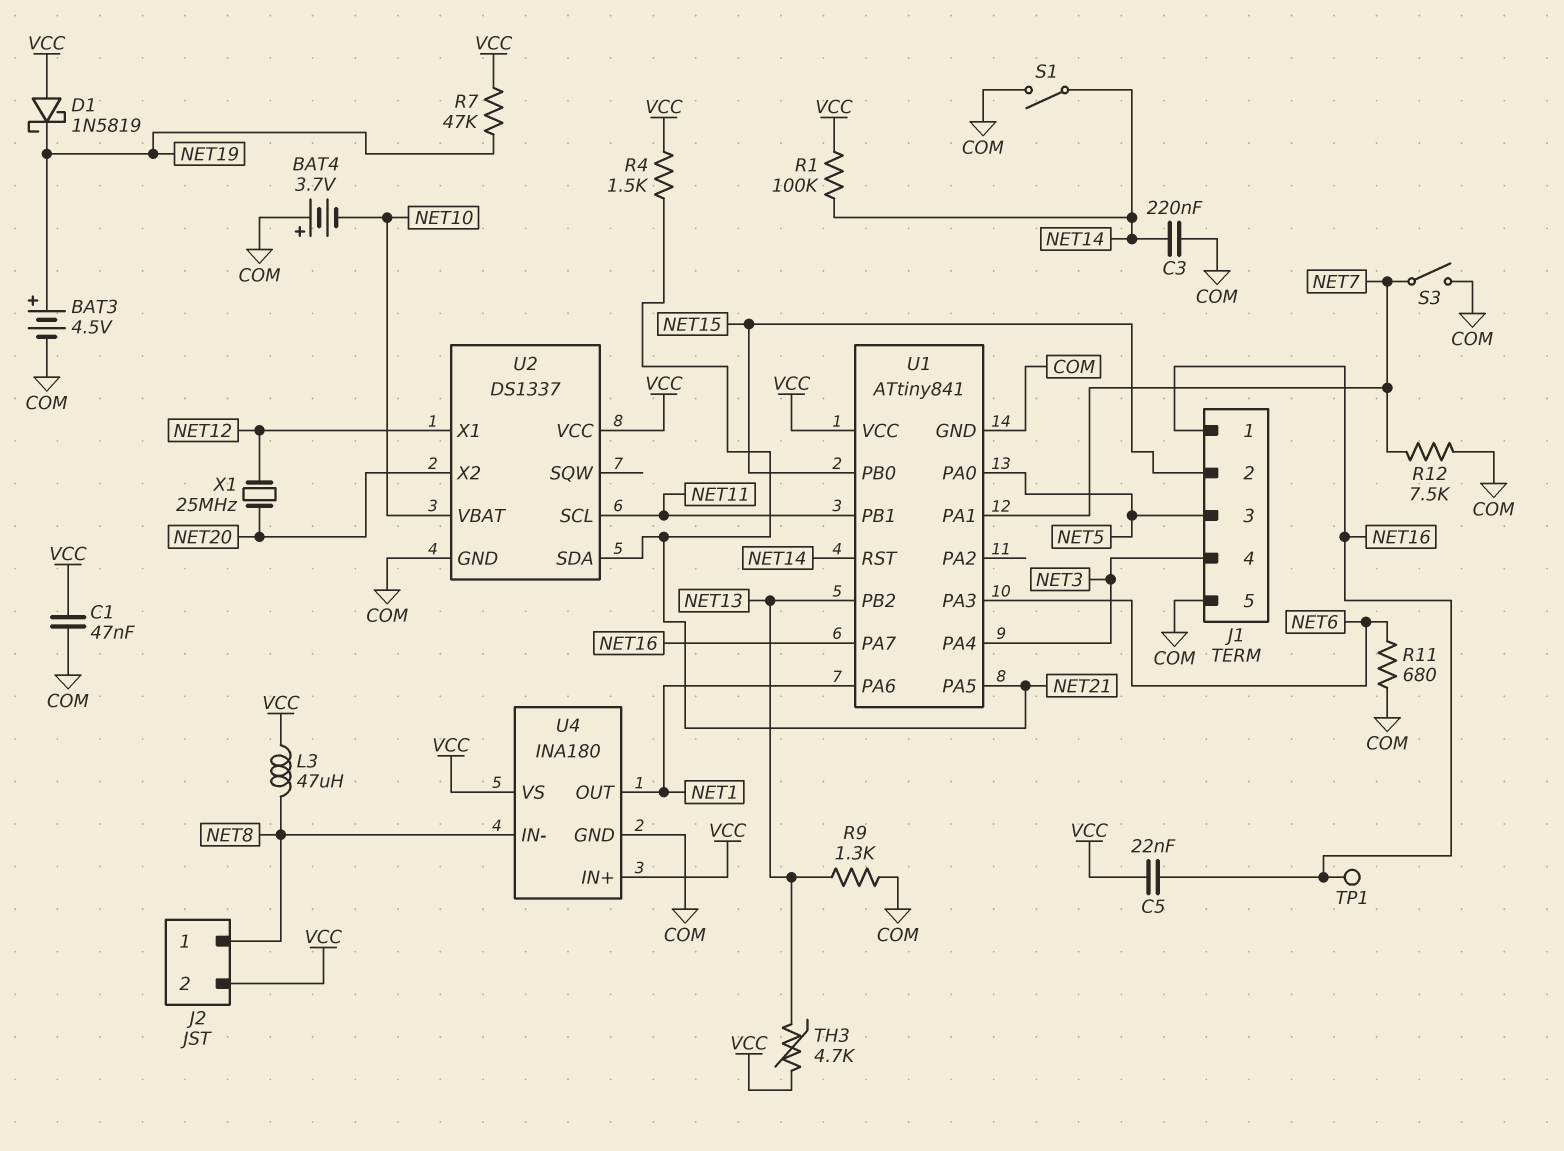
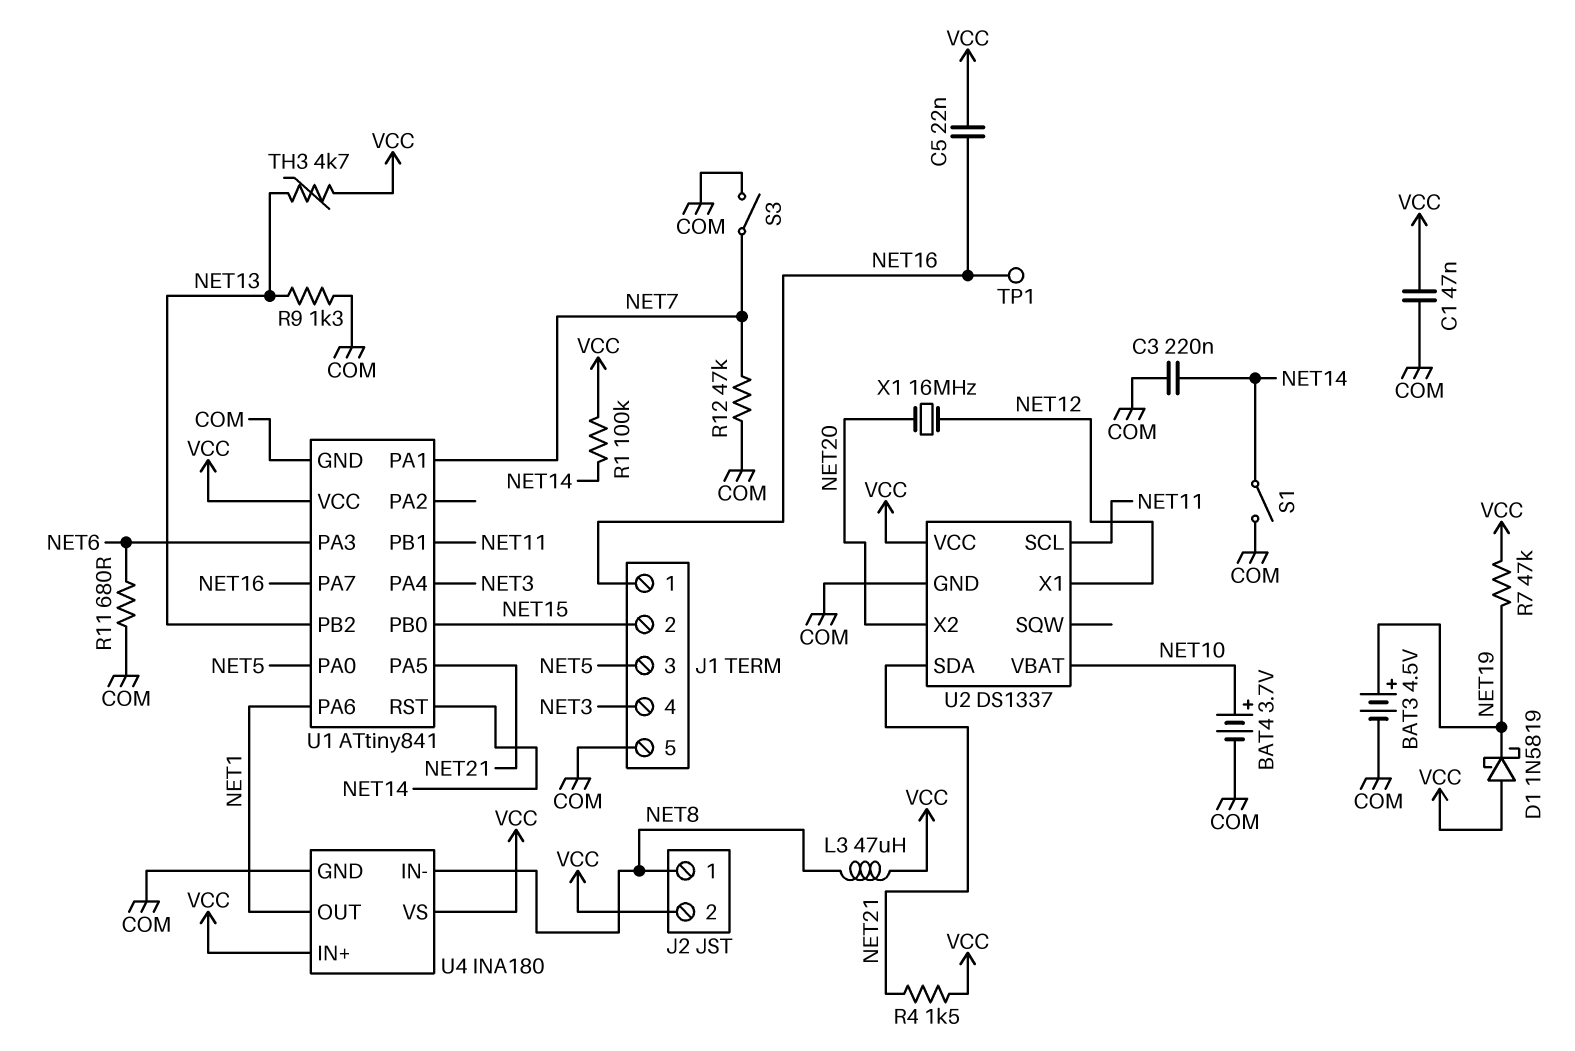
BAT4: 3.7V (plus COM, minus NET10) -> 3.7V (plus NET10, minus COM)
R12: 7.5k (COM, NET7) -> 47k (COM, NET7)
X1: 25MHz (NET12, NET20) -> 16MHz (NET12, NET20)

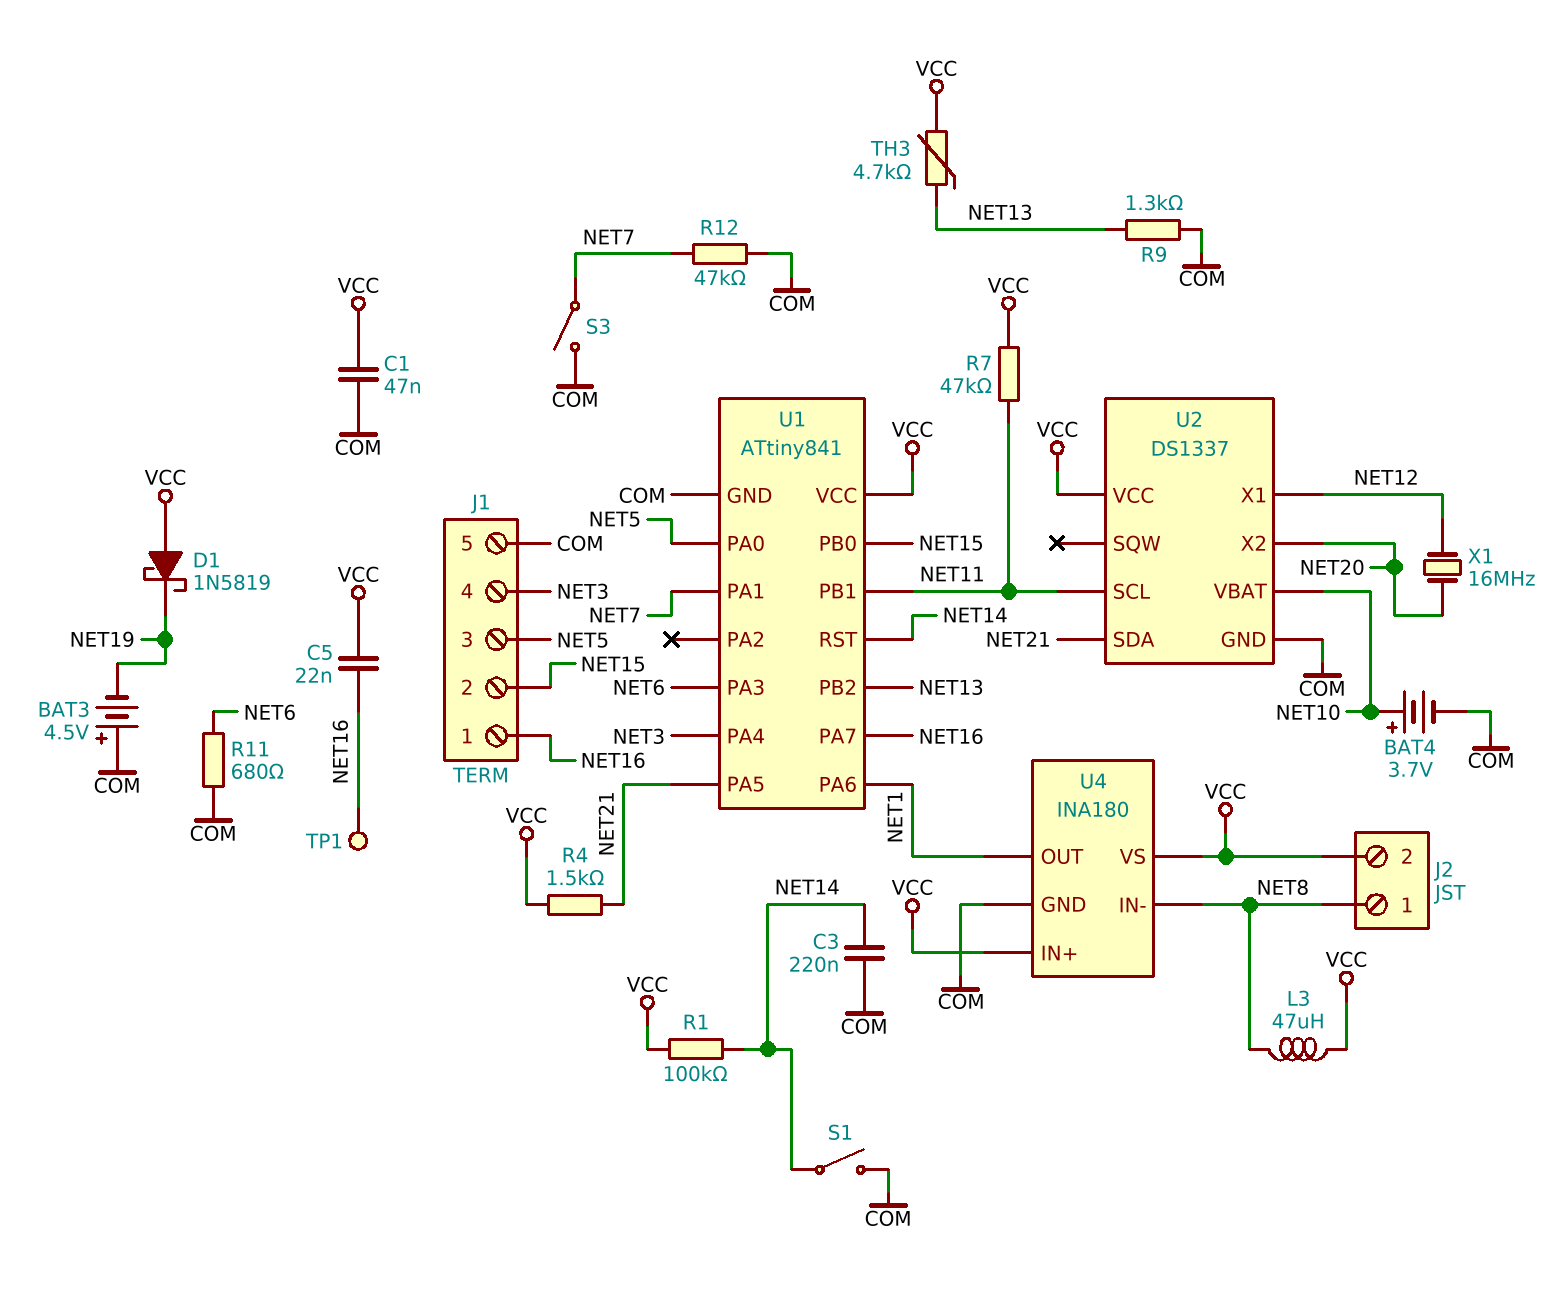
BAT3: 4.5V (plus NET19, minus COM) -> 4.5V (plus COM, minus NET19)
R7: 47k (NET19, VCC) -> 47k (NET11, VCC)

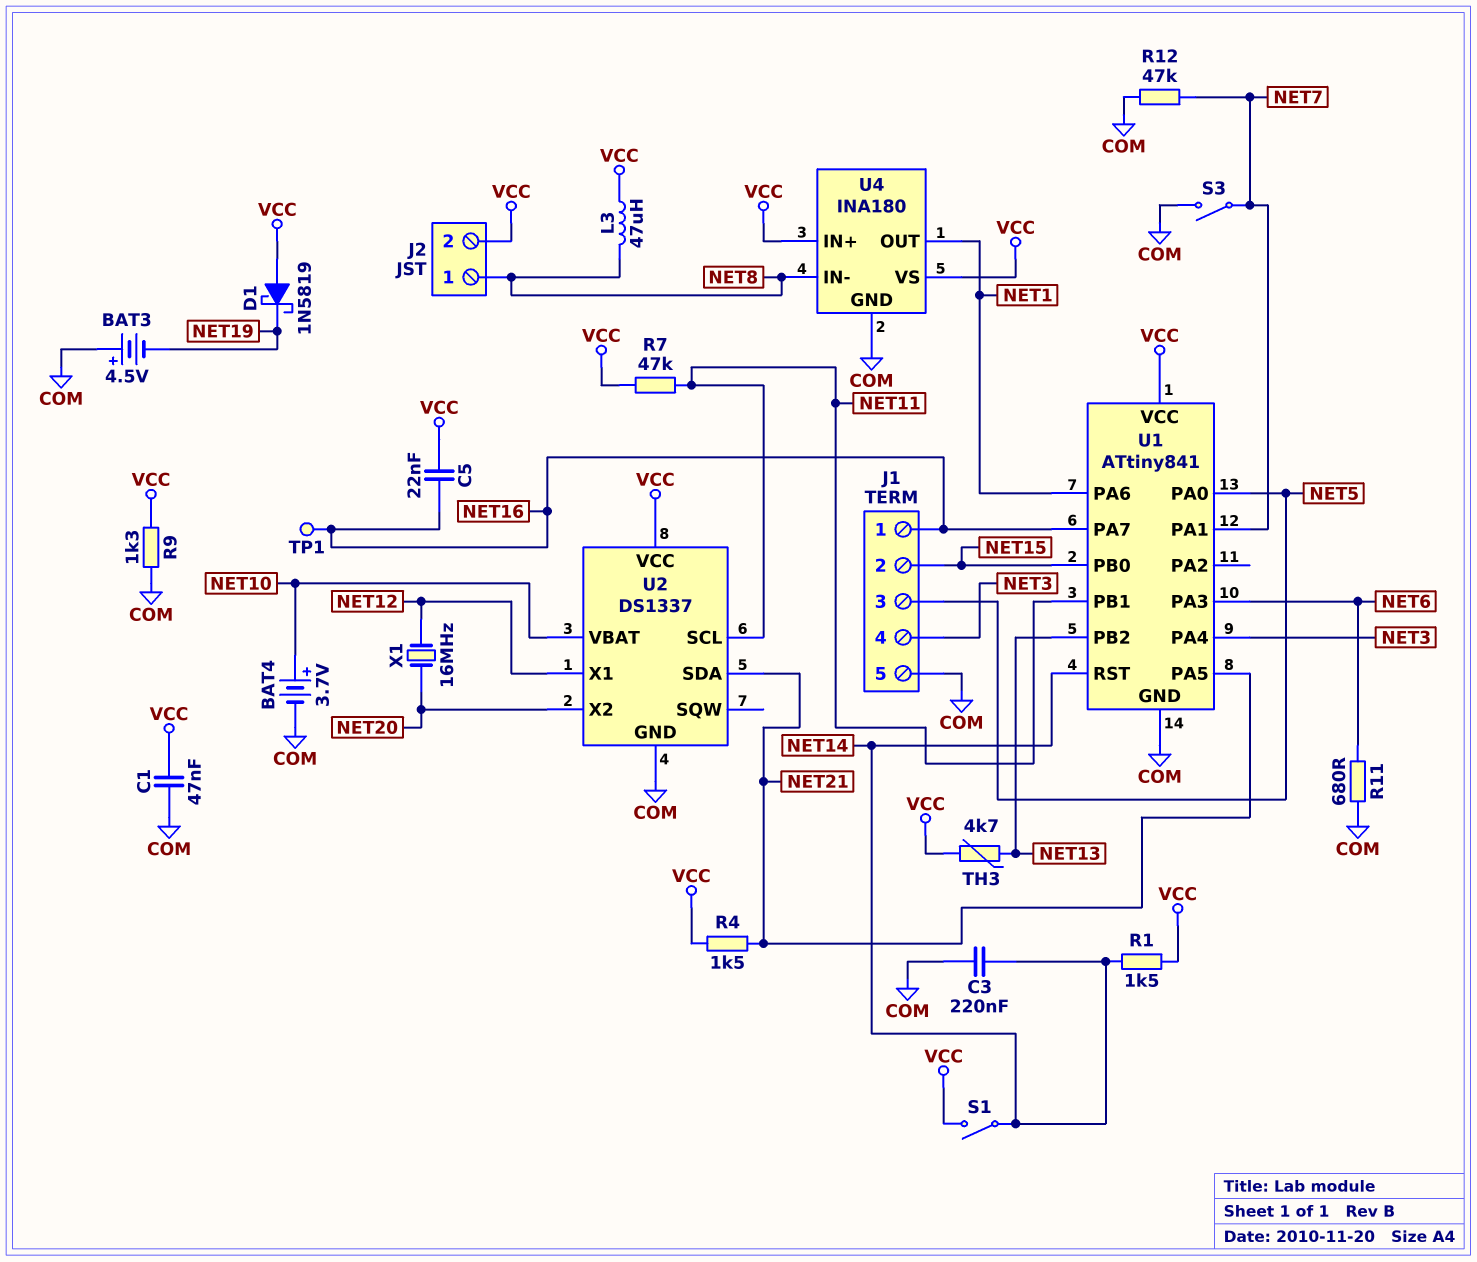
R1: 100k (NET14, VCC) -> 1.5k (NET14, VCC)
R9: 1.3k (COM, NET13) -> 1.3k (COM, VCC)
S1: switch (COM, NET14) -> switch (NET14, VCC)

